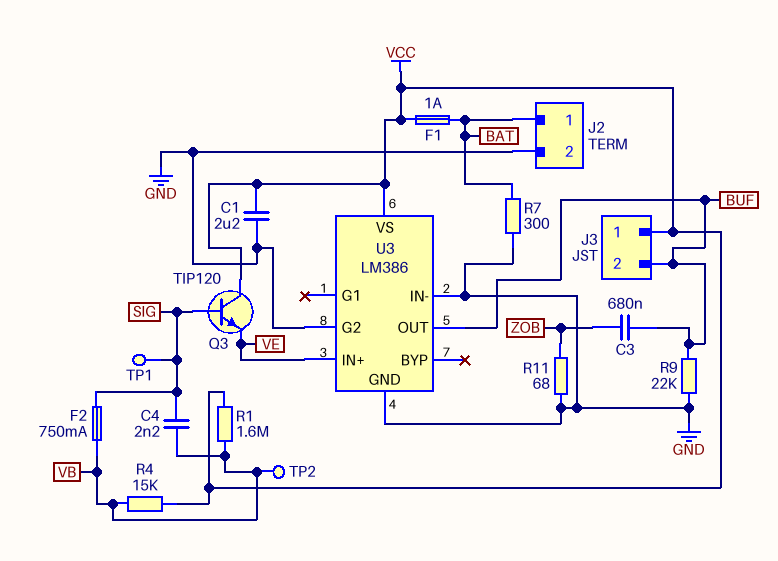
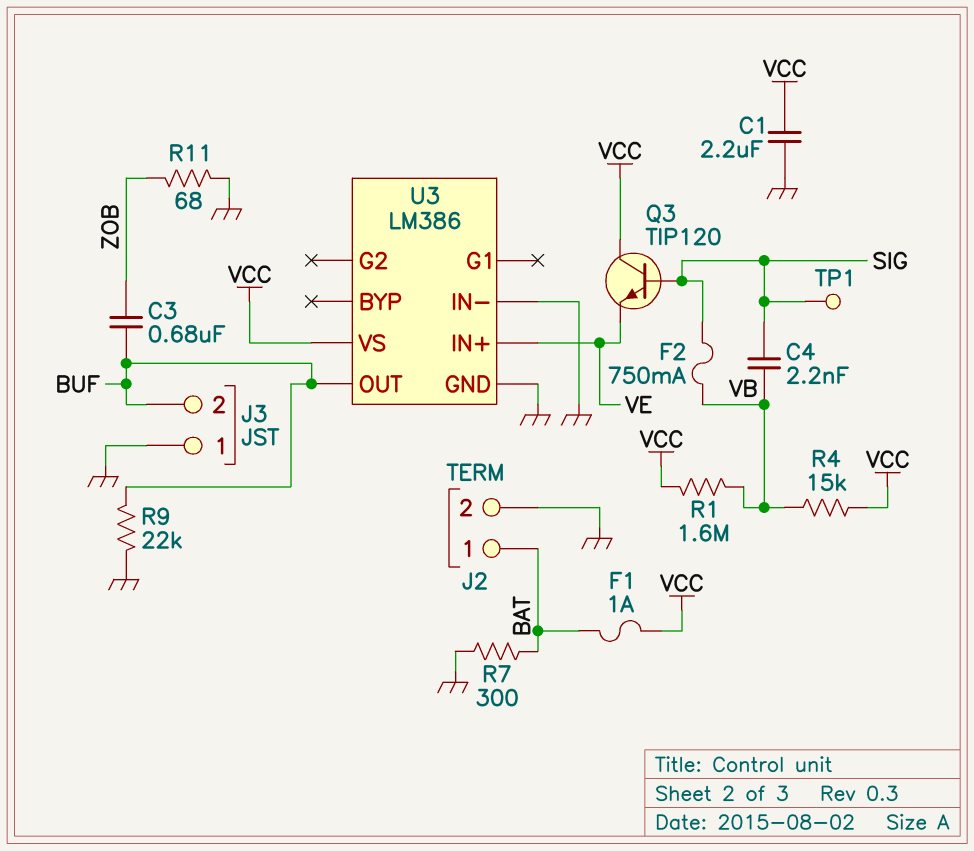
J3 pin 1: VCC -> GND
TP2: test point (VB) -> none
U3 pin G2: GND -> none

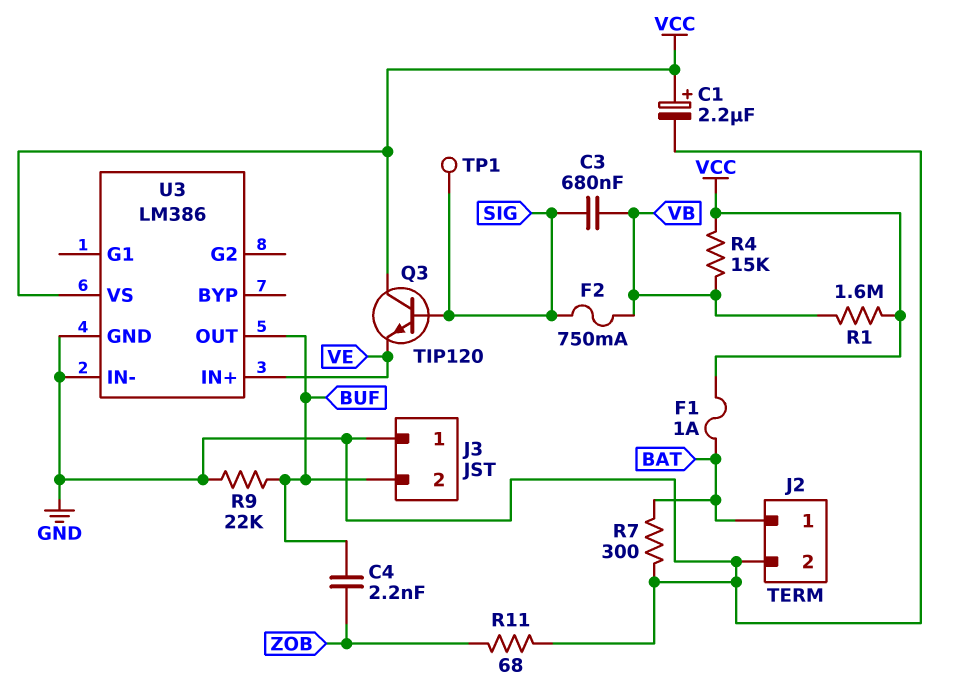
C1: 2.2uF (GND, VCC) -> 2.2uF (plus VCC, minus GND)
C3: 680nF (BUF, ZOB) -> 680nF (SIG, VB)
C4: 2.2nF (SIG, VB) -> 2.2nF (BUF, ZOB)

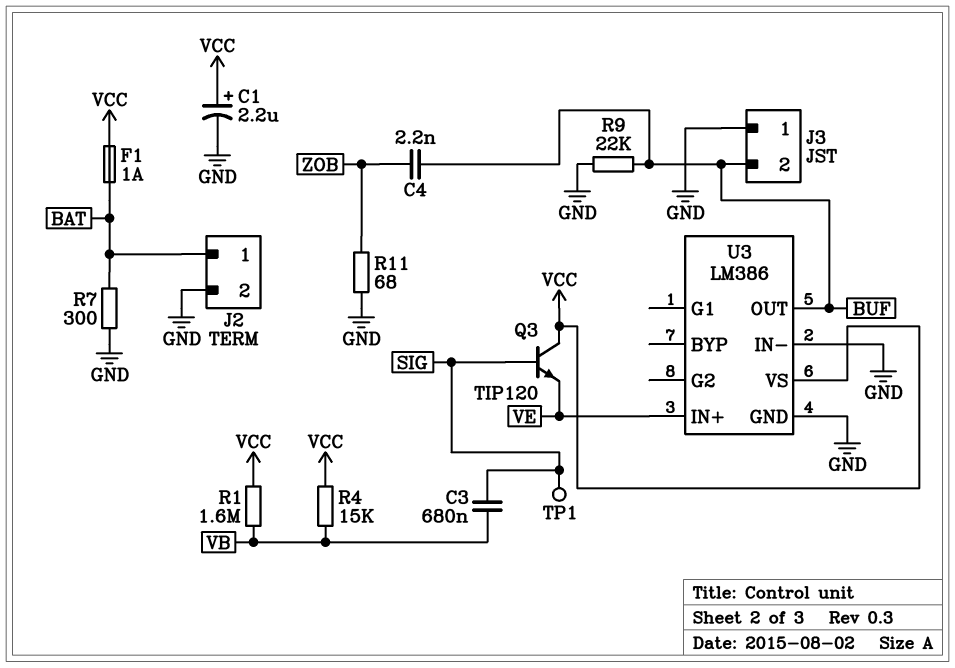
F2: 750mA (SIG, VB) -> none

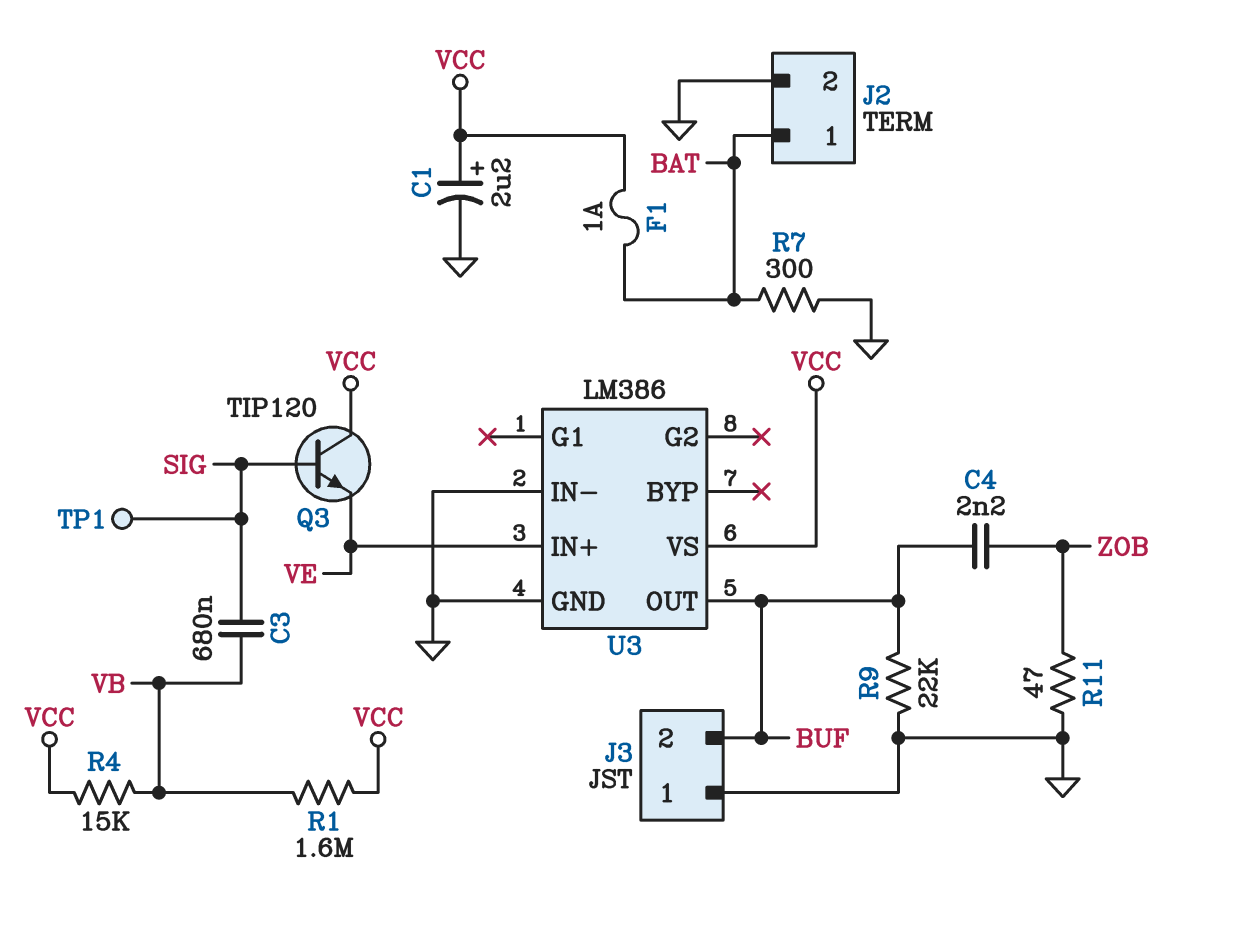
R11: 68 (GND, ZOB) -> 47 (GND, ZOB)

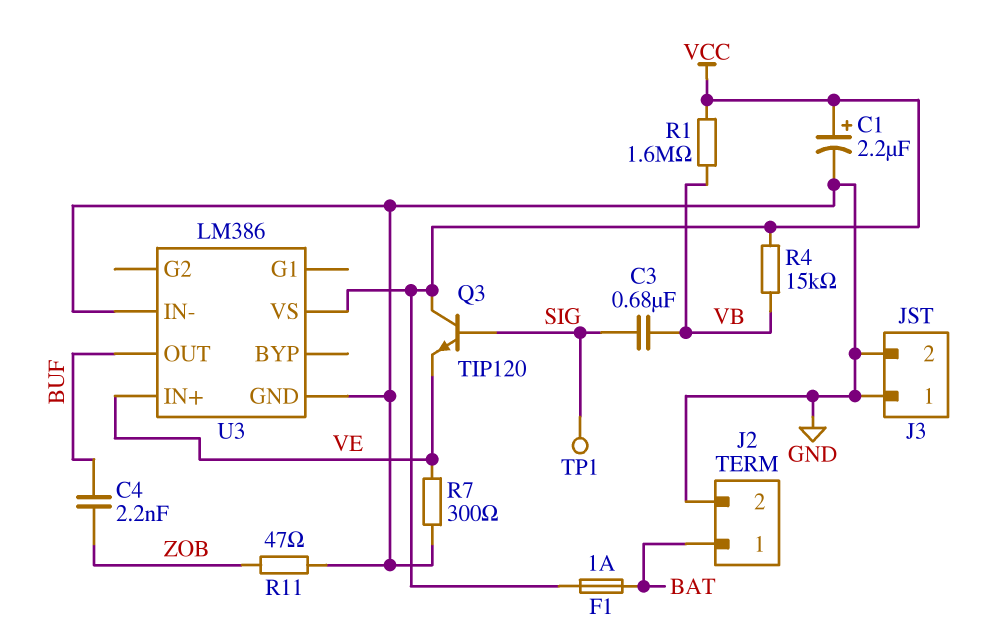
J3 pin 2: BUF -> GND
R7: 300 (BAT, GND) -> 300 (GND, VE)
R9: 22k (BUF, GND) -> none

